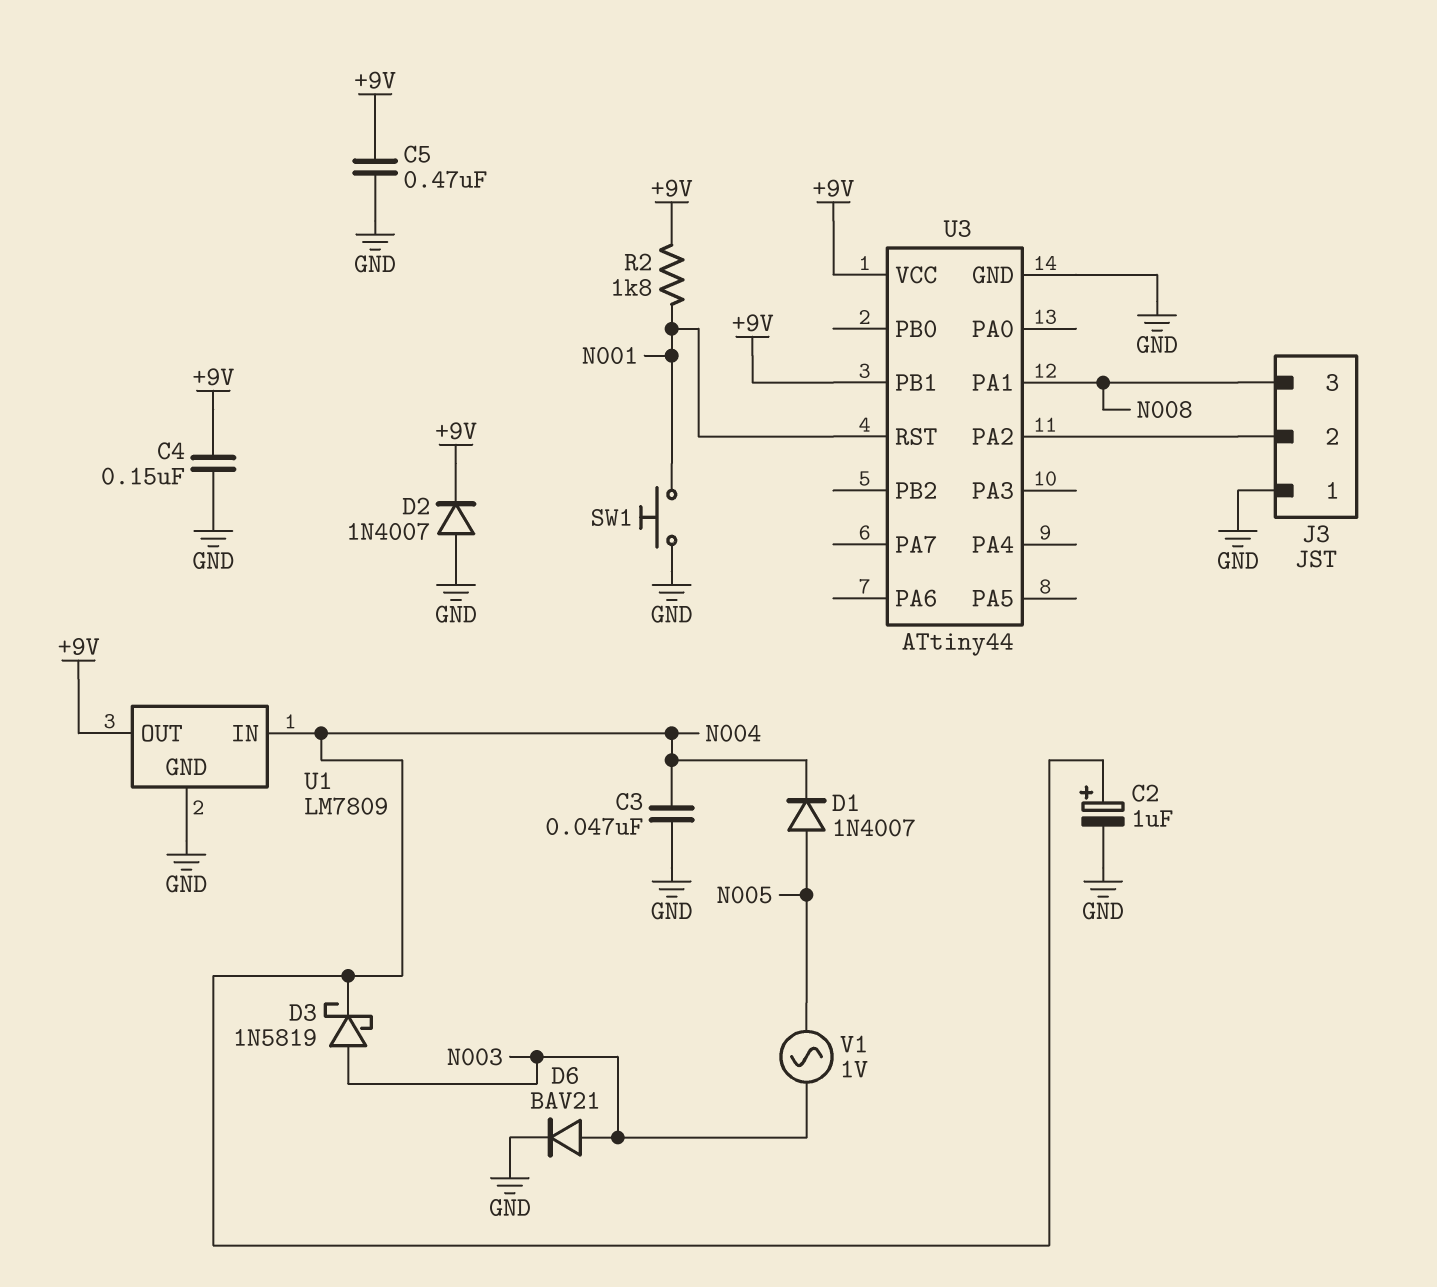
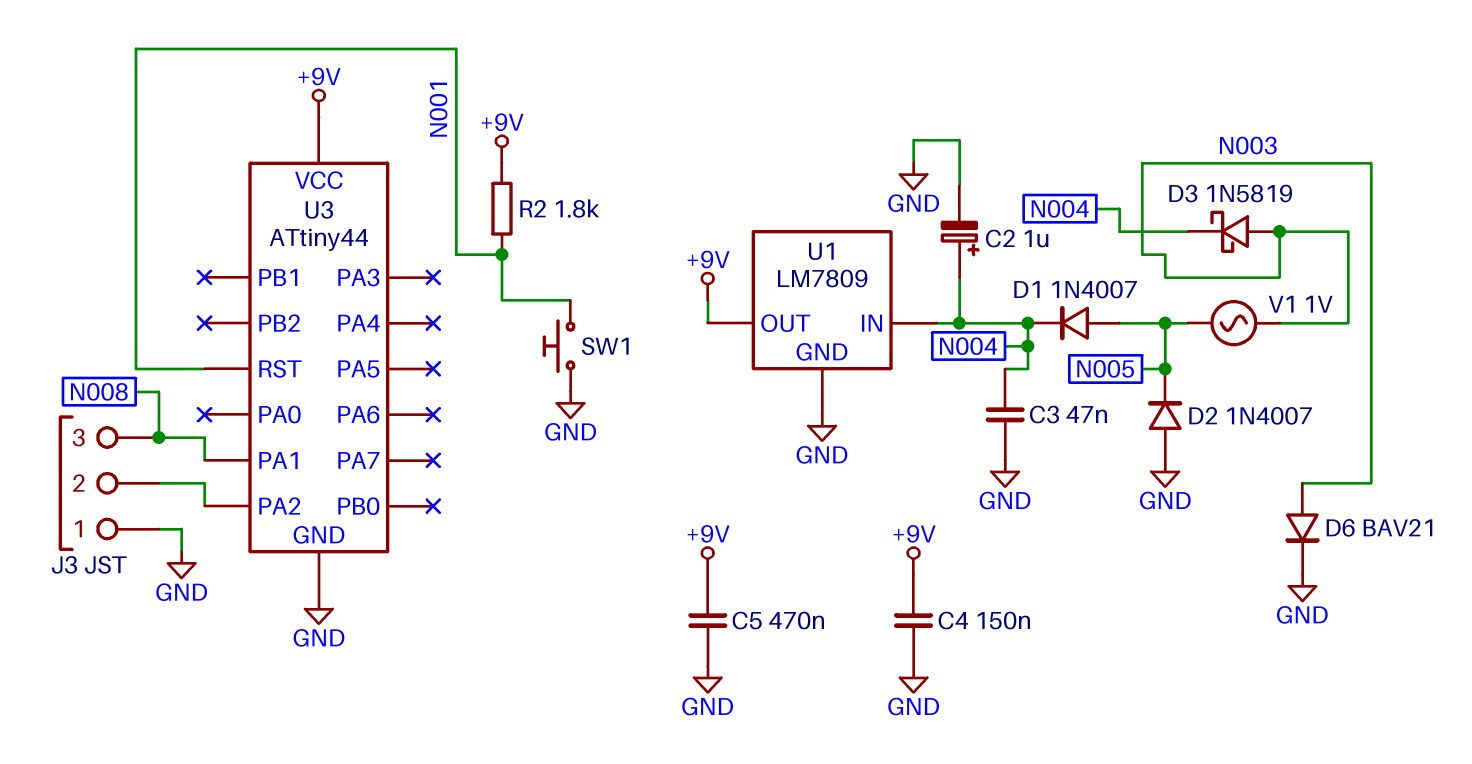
D2: diode 1N4007 (A GND, K +9V) -> diode 1N4007 (A GND, K N005)
U3 pin PB1: +9V -> none

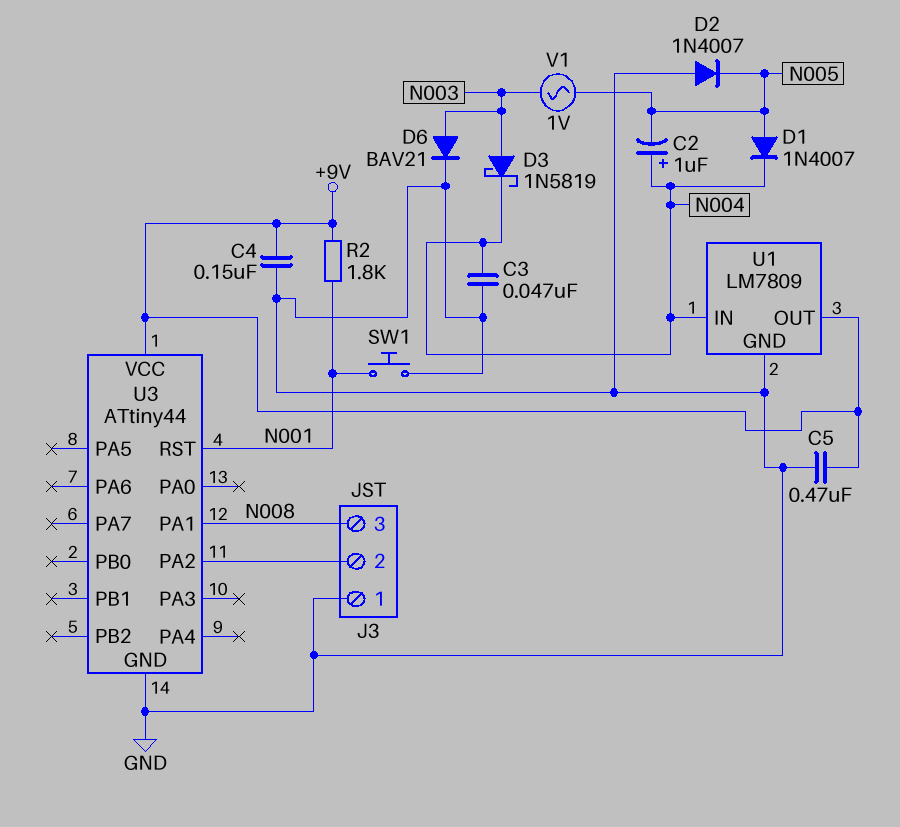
C2: 1uF (plus N004, minus GND) -> 1uF (plus N004, minus N005)

